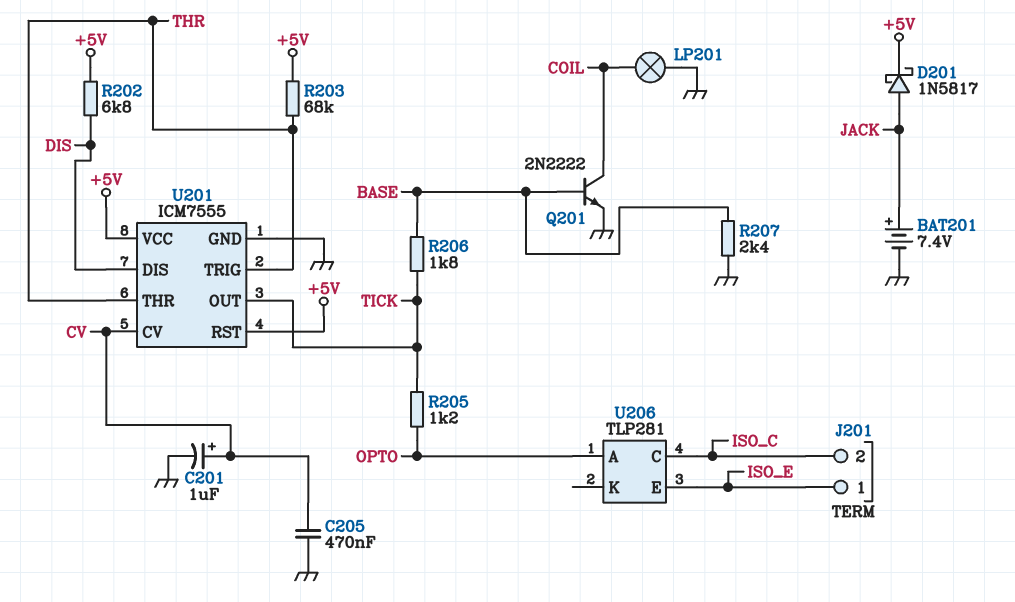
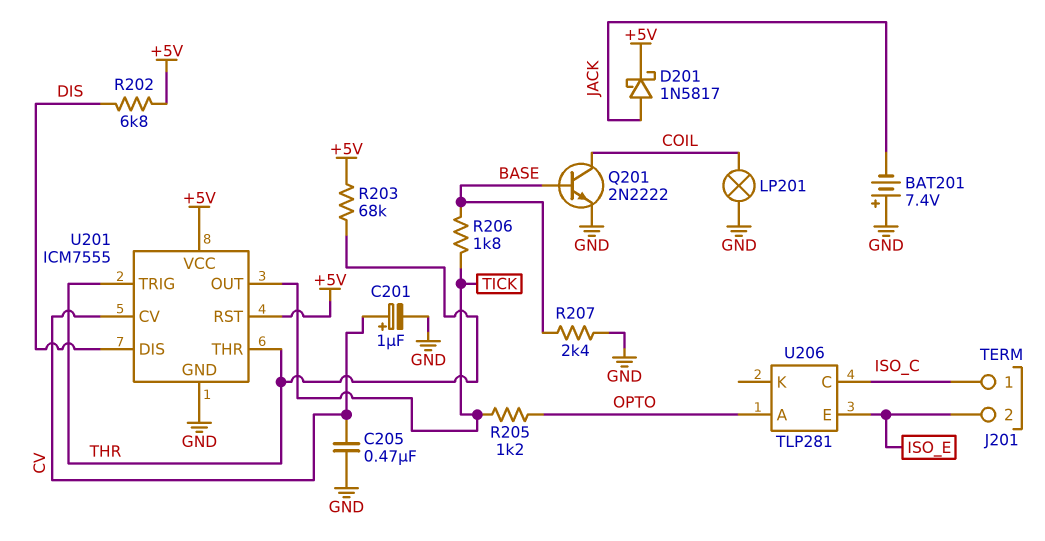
BAT201: 7.4V (plus JACK, minus GND) -> 7.4V (plus GND, minus JACK)
J201 pin 1: ISO_E -> ISO_C
J201 pin 2: ISO_C -> ISO_E

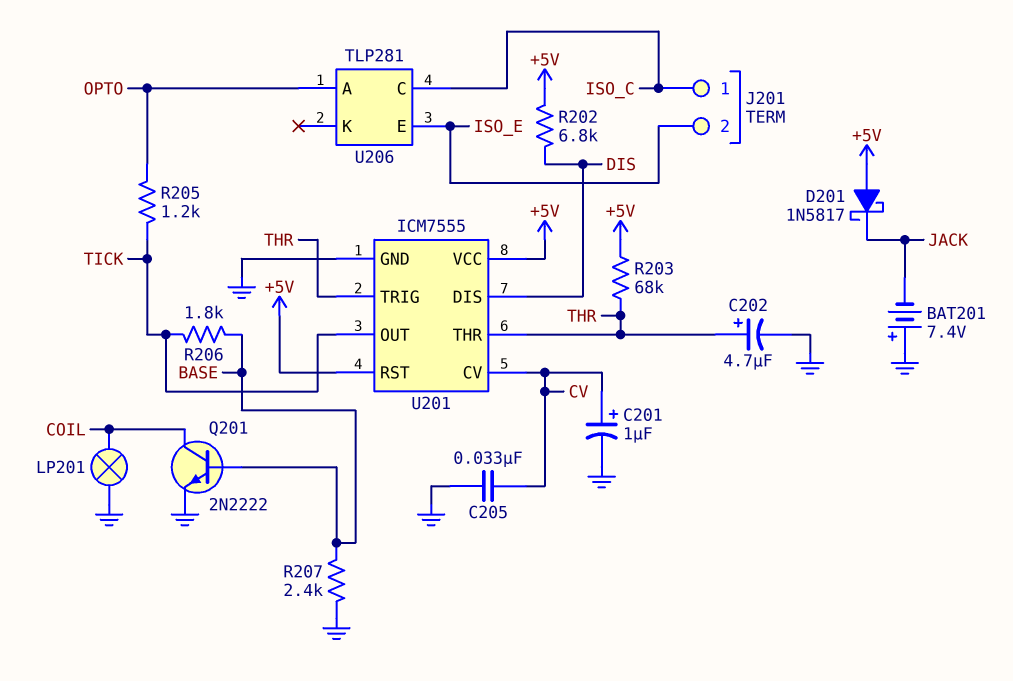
C202: none -> 4.7uF (plus THR, minus GND)
C205: 470nF (CV, GND) -> 33nF (CV, GND)
D201: schottky 1N5817 (A JACK, K +5V) -> schottky 1N5817 (A +5V, K JACK)

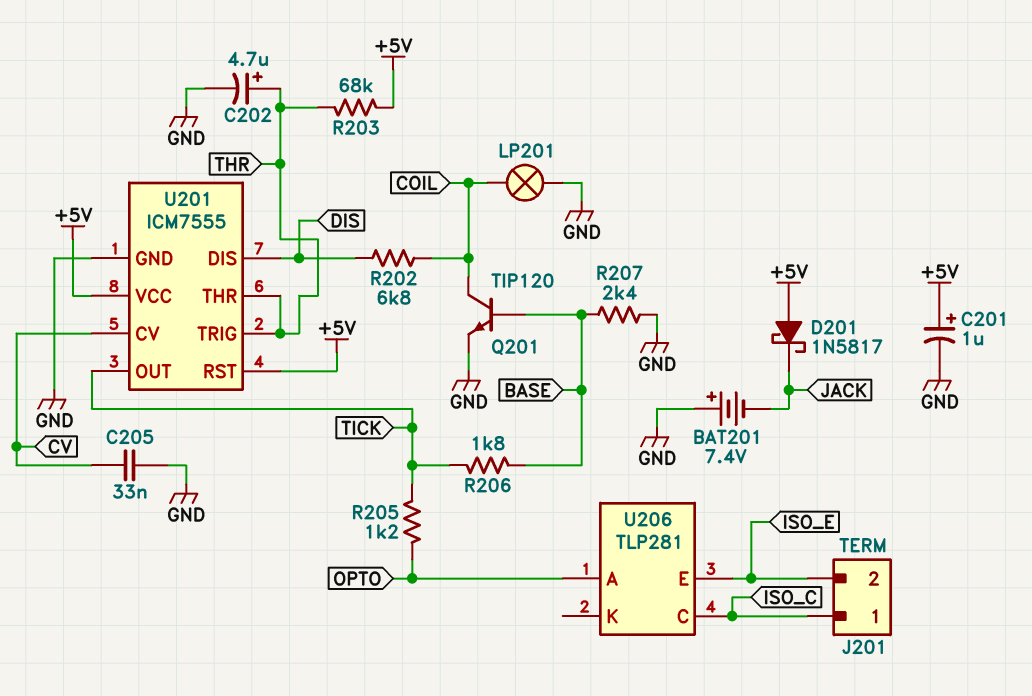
C201: 1uF (plus CV, minus GND) -> 1uF (plus +5V, minus GND)
Q201: NPN 2N2222 (B BASE, C COIL, E GND) -> NPN TIP120 (B BASE, C COIL, E GND)
R202: 6.8k (+5V, DIS) -> 6.8k (COIL, DIS)

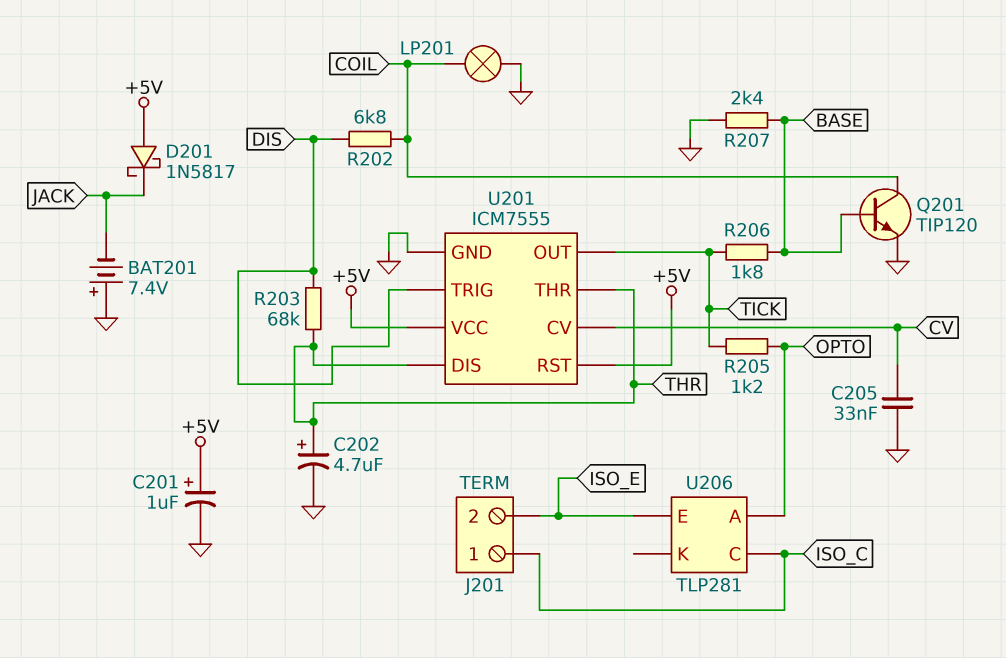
R203: 68k (+5V, THR) -> 68k (DIS, THR)
U201 pin DIS: DIS -> THR
U201 pin TRIG: THR -> DIS

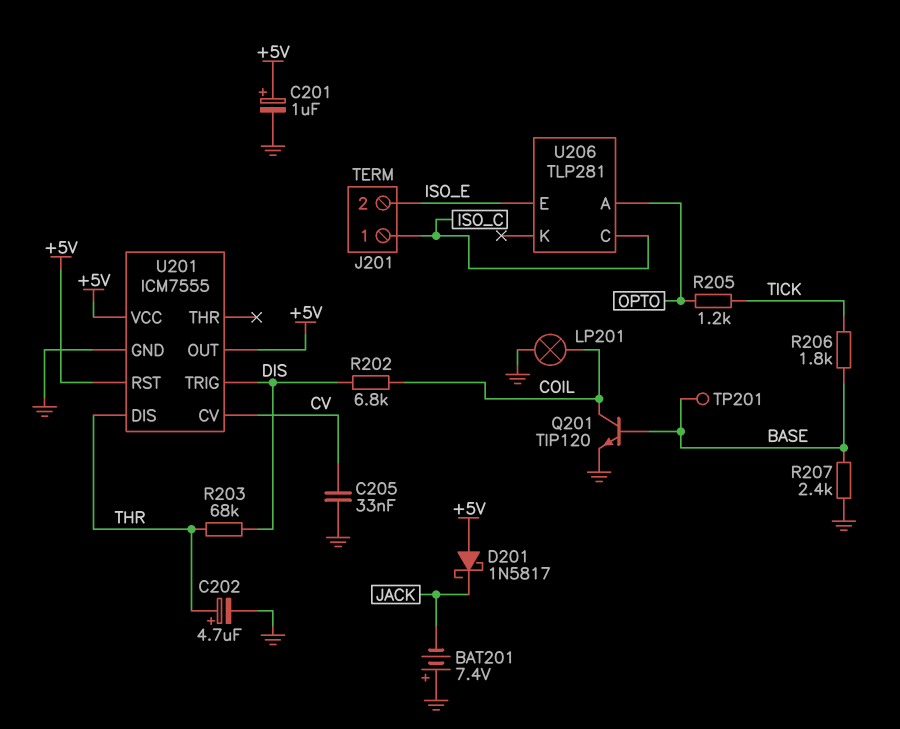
TP201: none -> test point (BASE)
U201 pin OUT: TICK -> +5V
U201 pin THR: THR -> none

